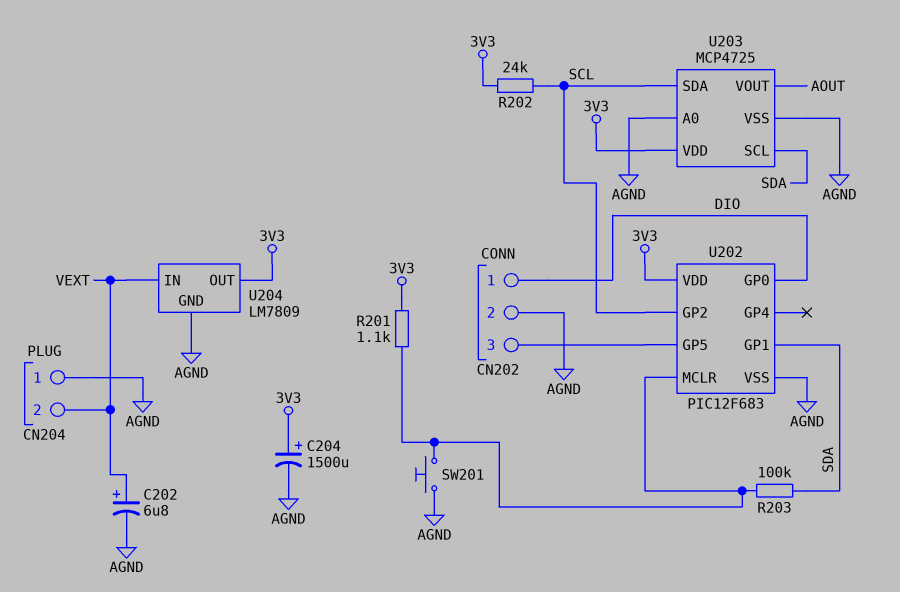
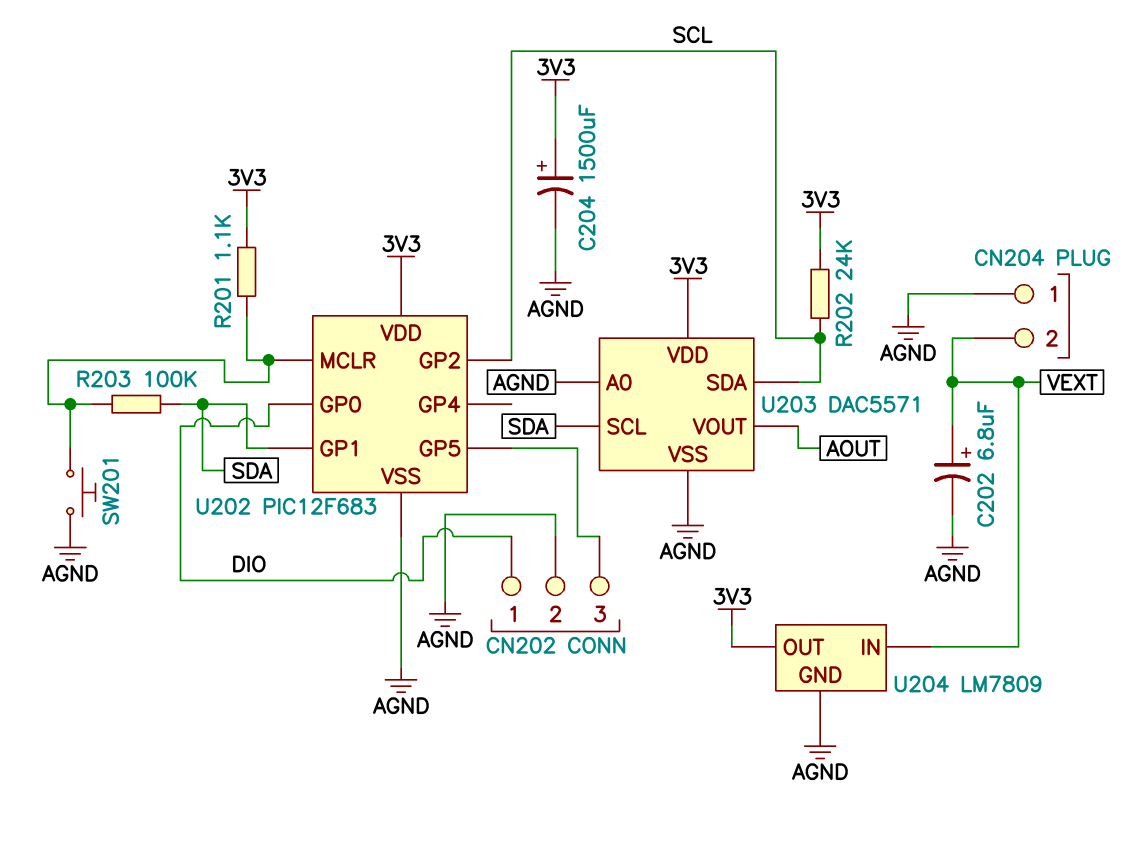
U203: MCP4725 -> DAC5571

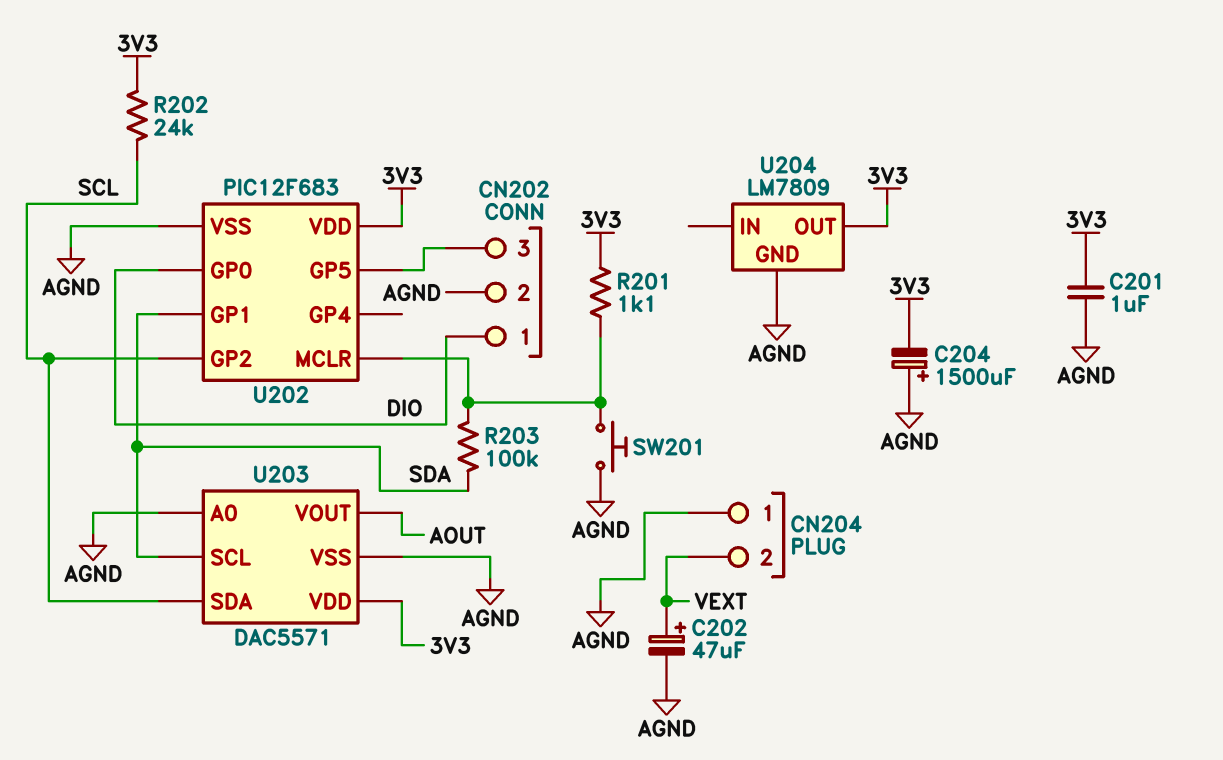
C201: none -> 1uF (3V3, AGND)
C202: 6.8uF (plus VEXT, minus AGND) -> 47uF (plus VEXT, minus AGND)
C204: 1500uF (plus 3V3, minus AGND) -> 1500uF (plus AGND, minus 3V3)
U204 pin IN: VEXT -> none

